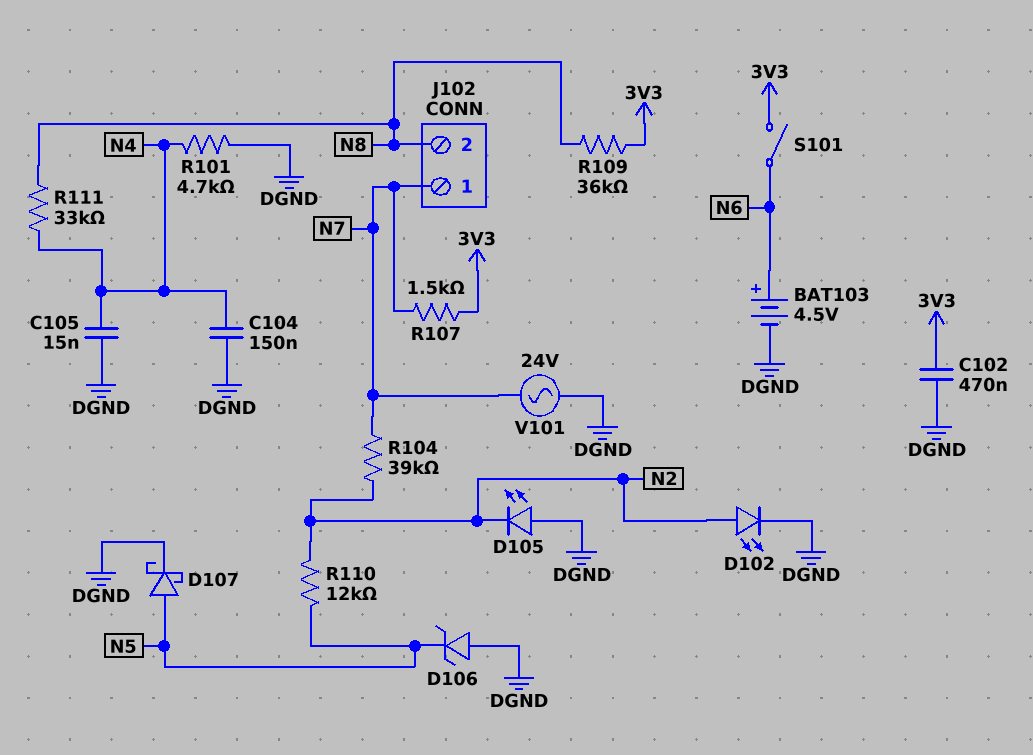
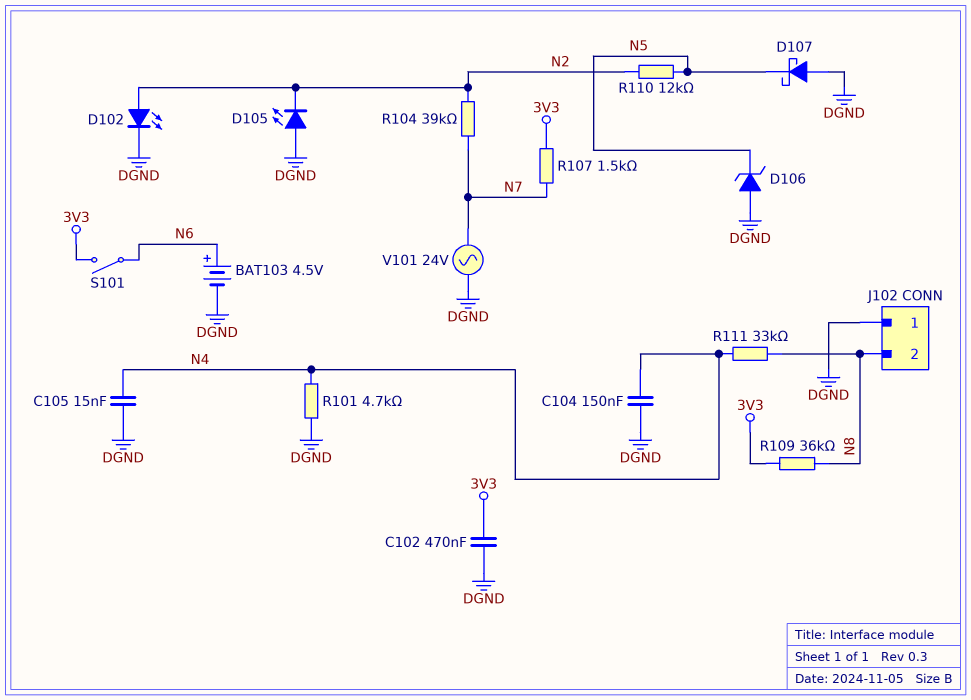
D107: schottky (A N5, K DGND) -> schottky (A DGND, K N5)
J102 pin 1: N7 -> DGND

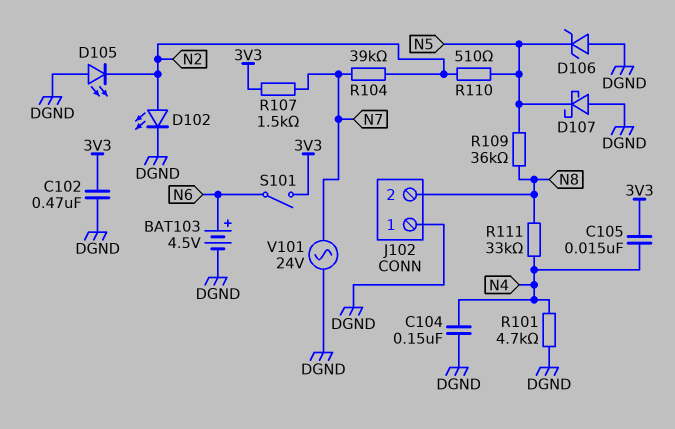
C105: 15nF (DGND, N4) -> 15nF (3V3, N4)
R109: 36k (3V3, N8) -> 36k (N5, N8)
R110: 12k (N2, N5) -> 510 (N2, N5)

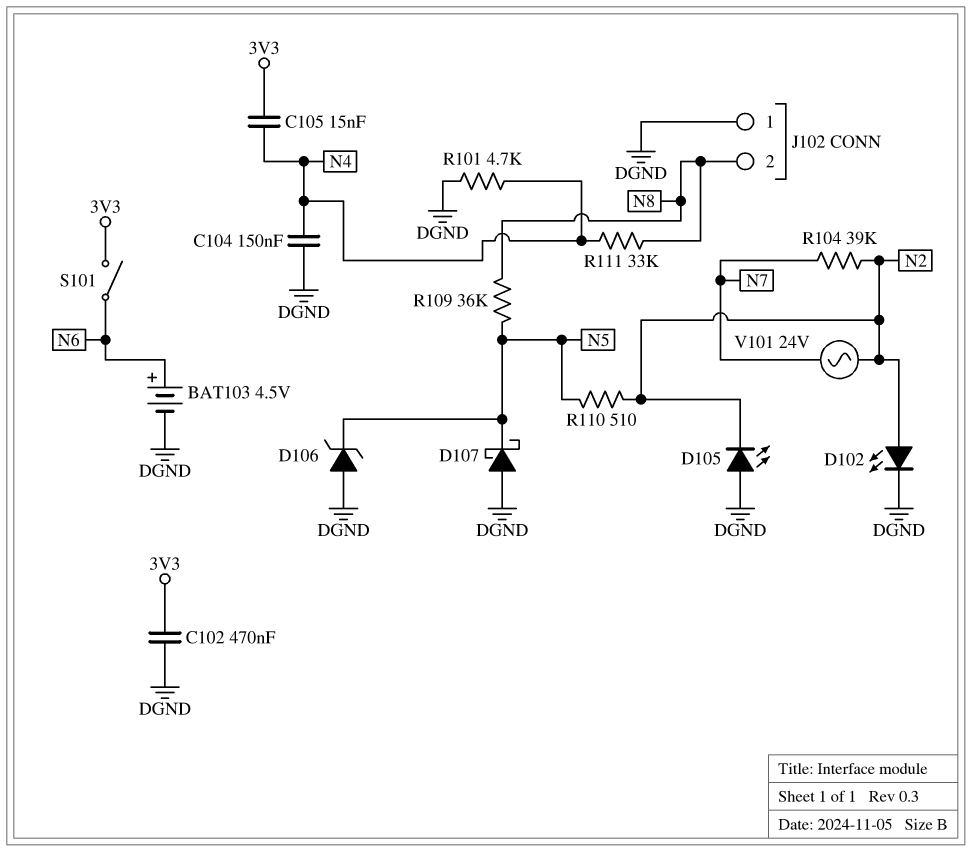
R107: 1.5k (3V3, N7) -> none
V101: AC 24V (DGND, N7) -> AC 24V (N2, N7)

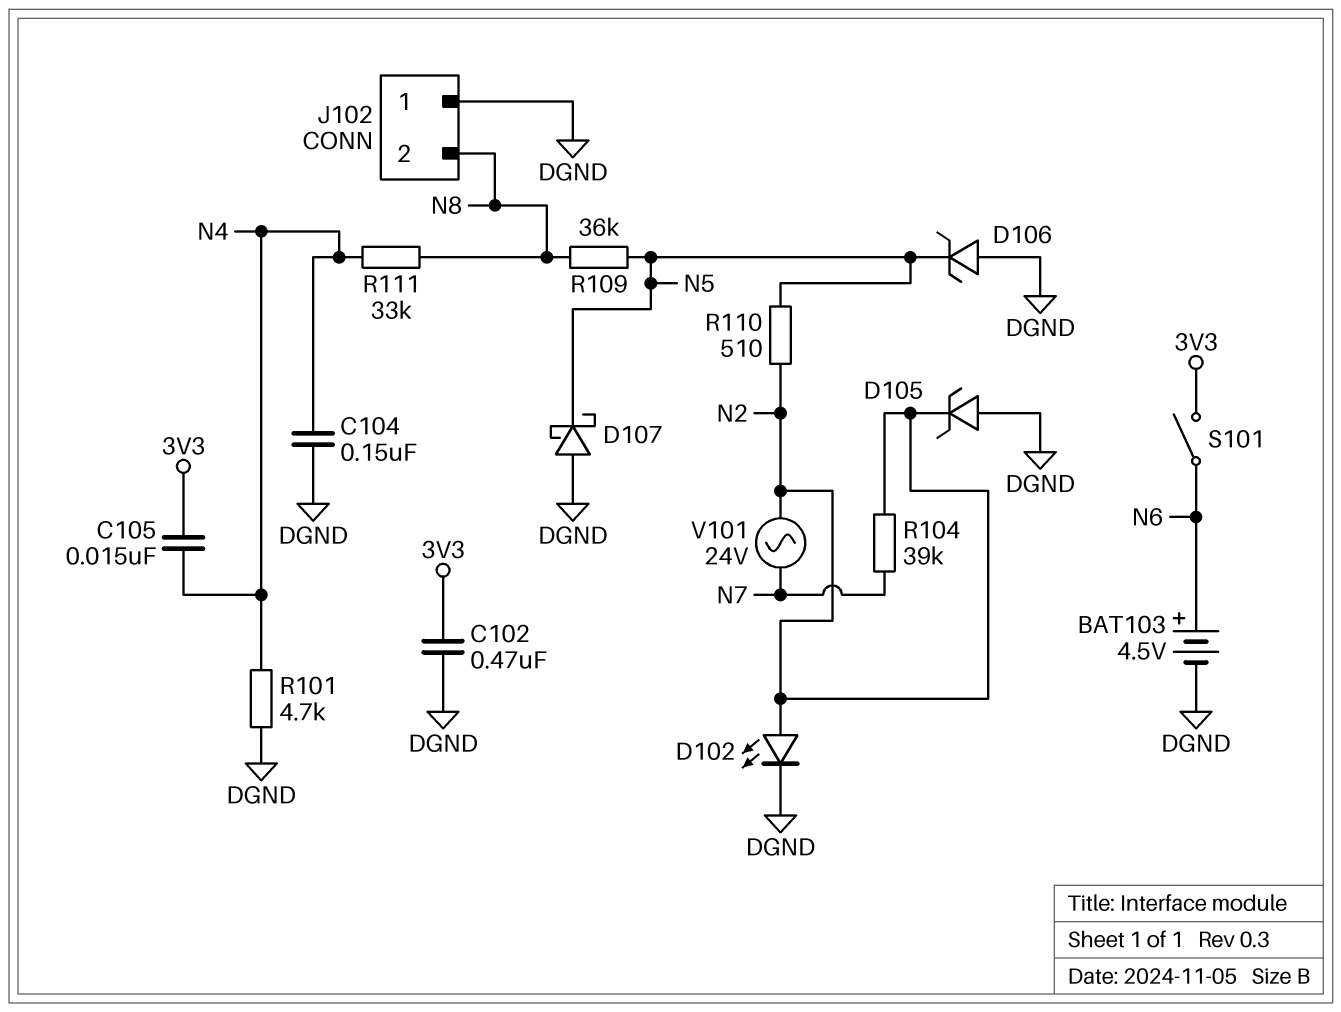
D105: LED (A DGND, K N2) -> zener (A DGND, K N2)

